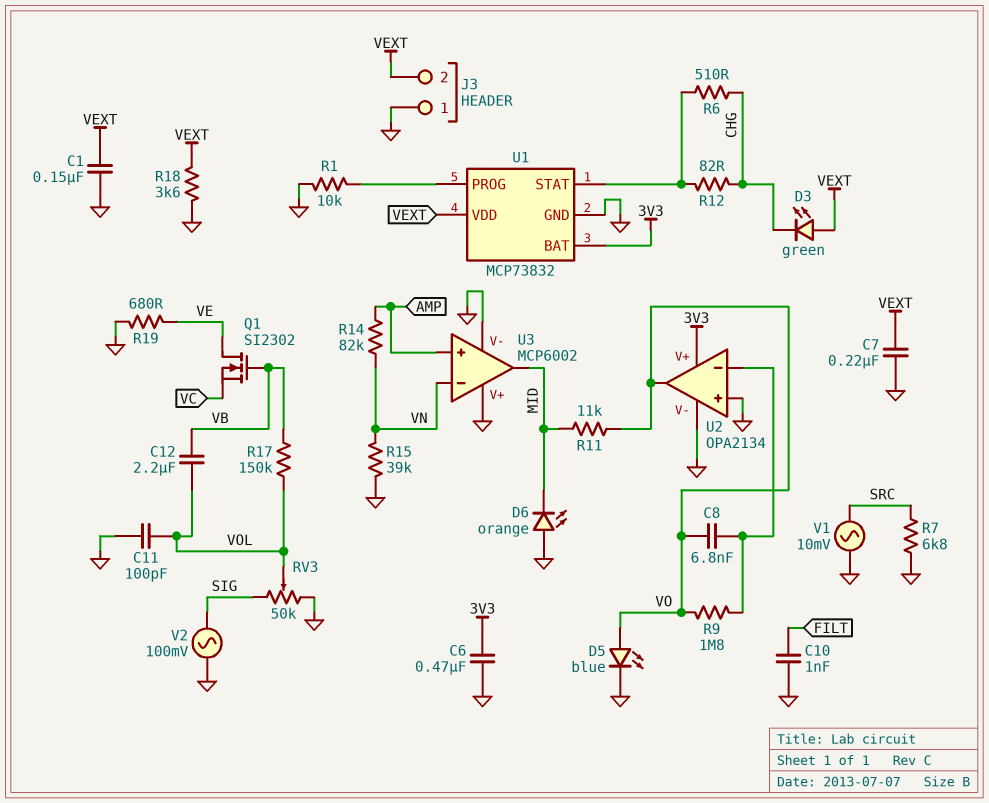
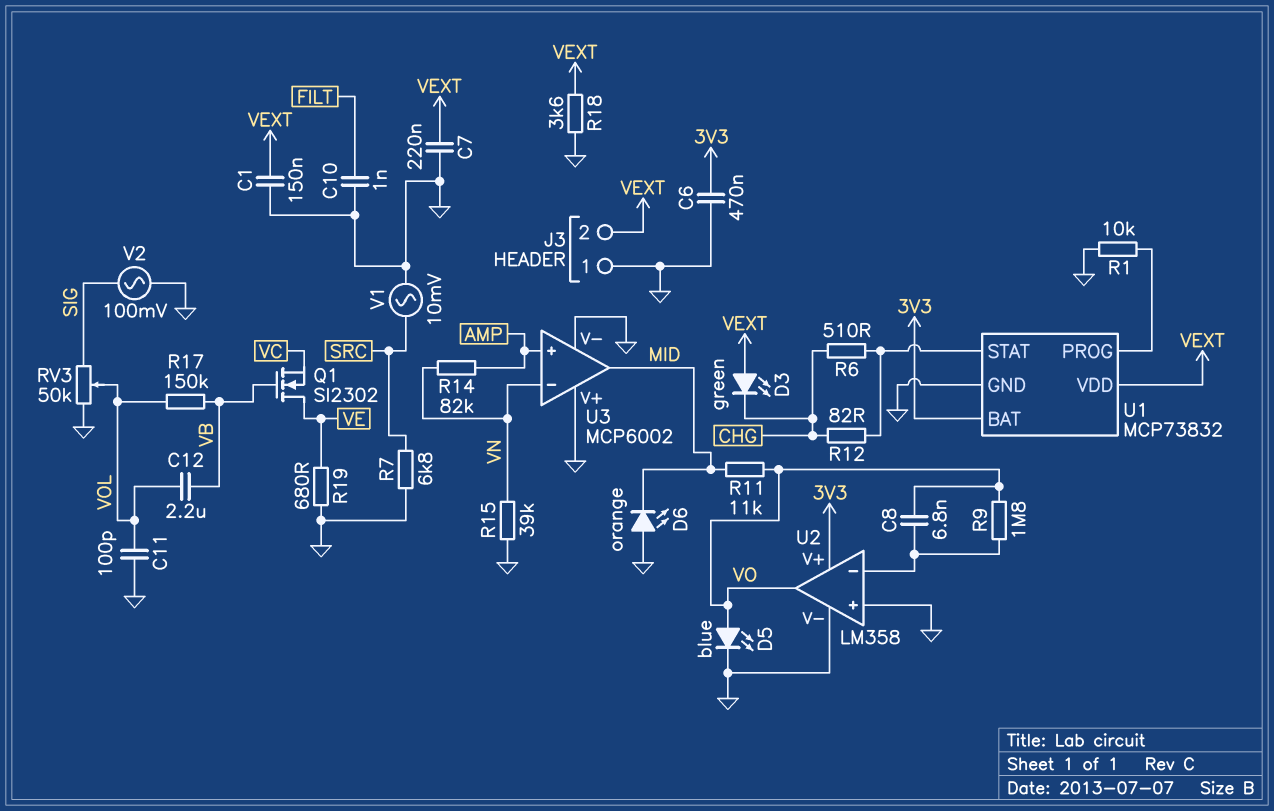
U2: OPA2134 -> LM358

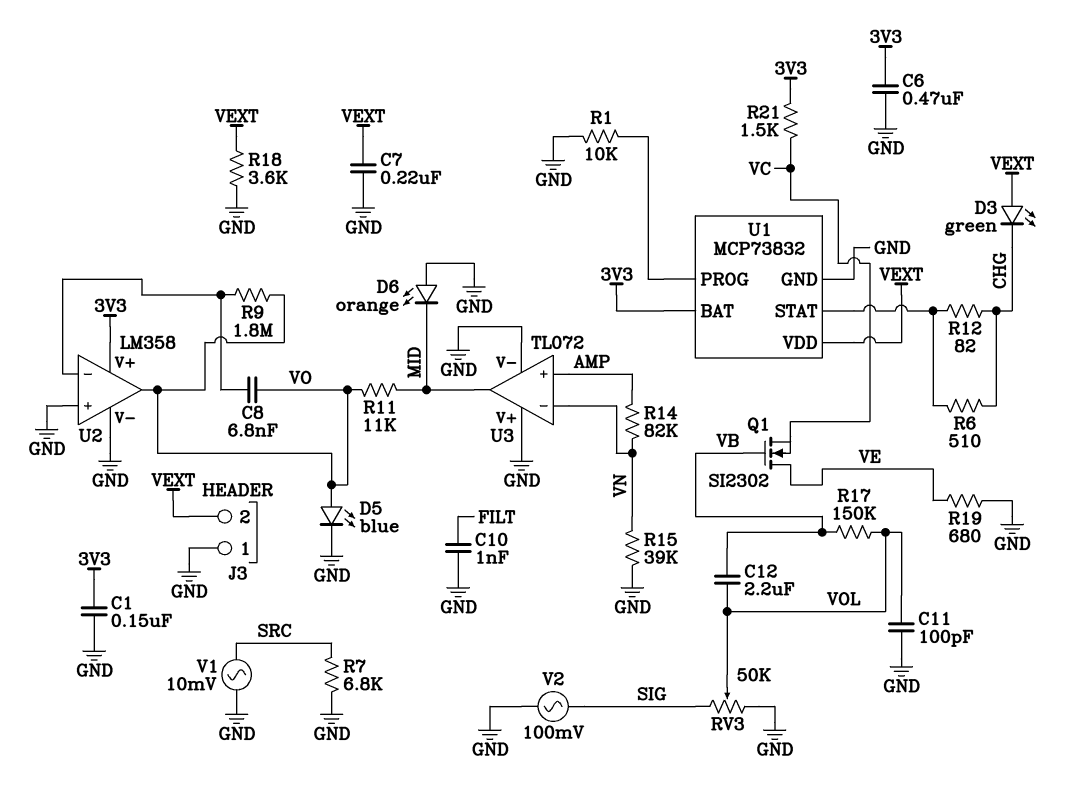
C1: 150nF (GND, VEXT) -> 150nF (3V3, GND)
R21: none -> 1.5k (3V3, VC)
U3: MCP6002 -> TL072

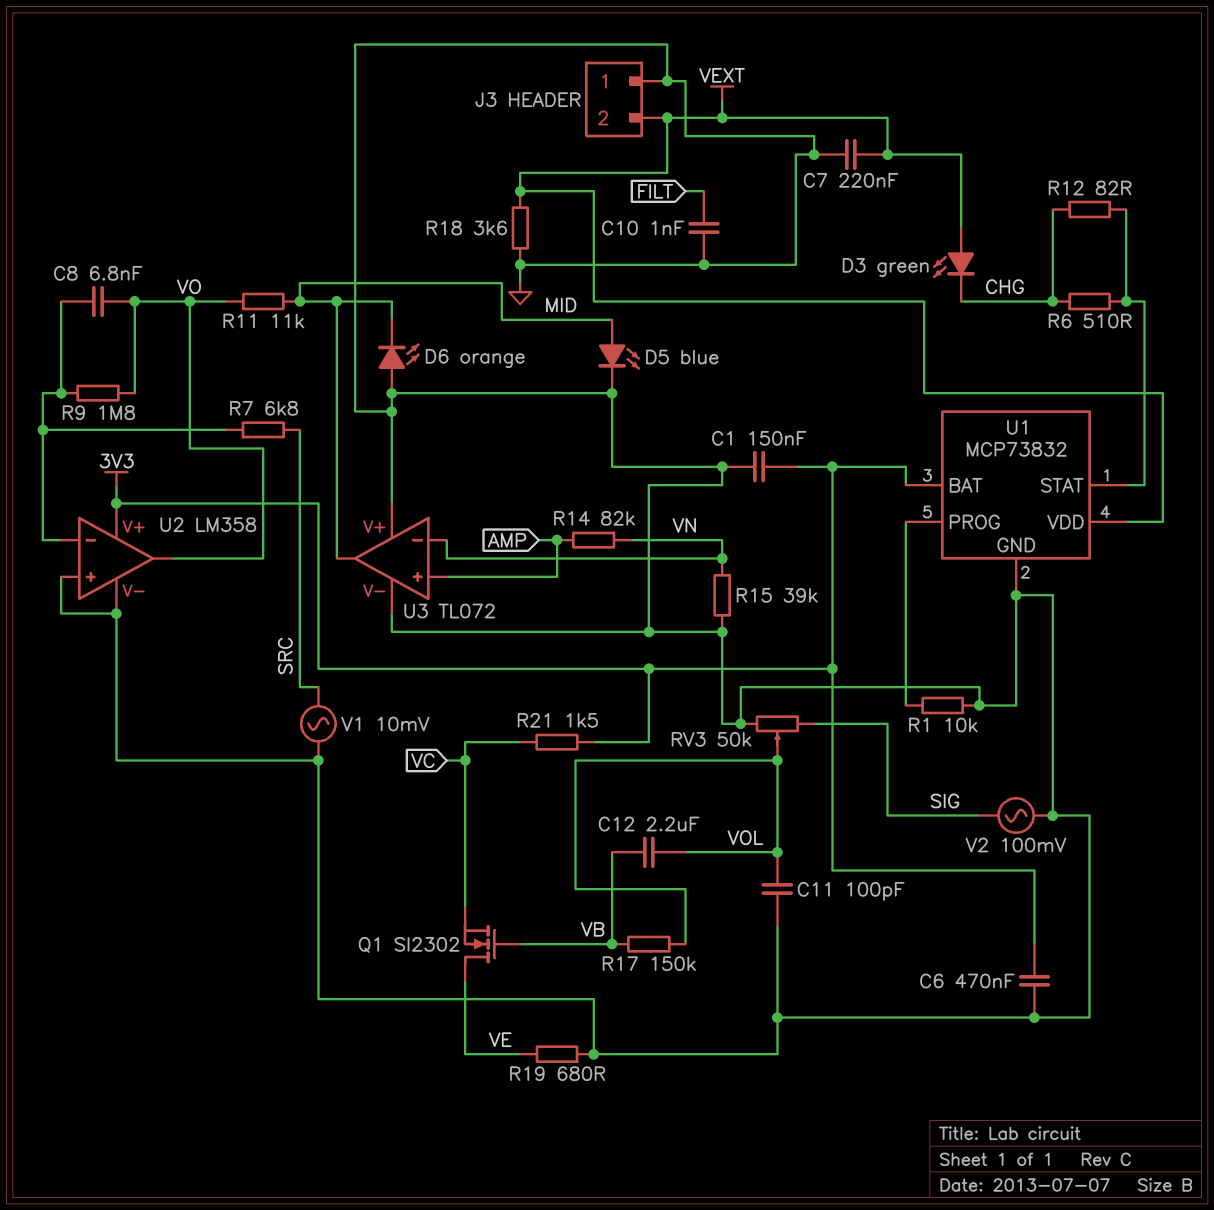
D5: LED blue (A VO, K GND) -> LED blue (A MID, K GND)
R7: 6.8k (GND, SRC) -> 6.8k (SRC, U2/in-)

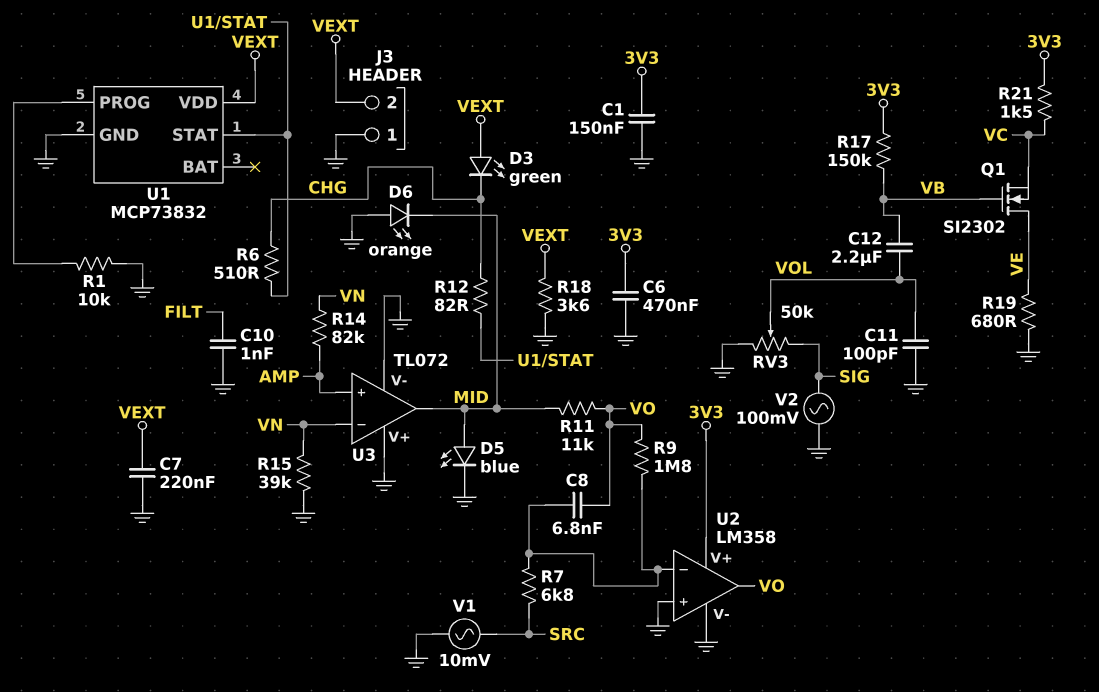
R17: 150k (VB, VOL) -> 150k (3V3, VB)
U1 pin BAT: 3V3 -> none

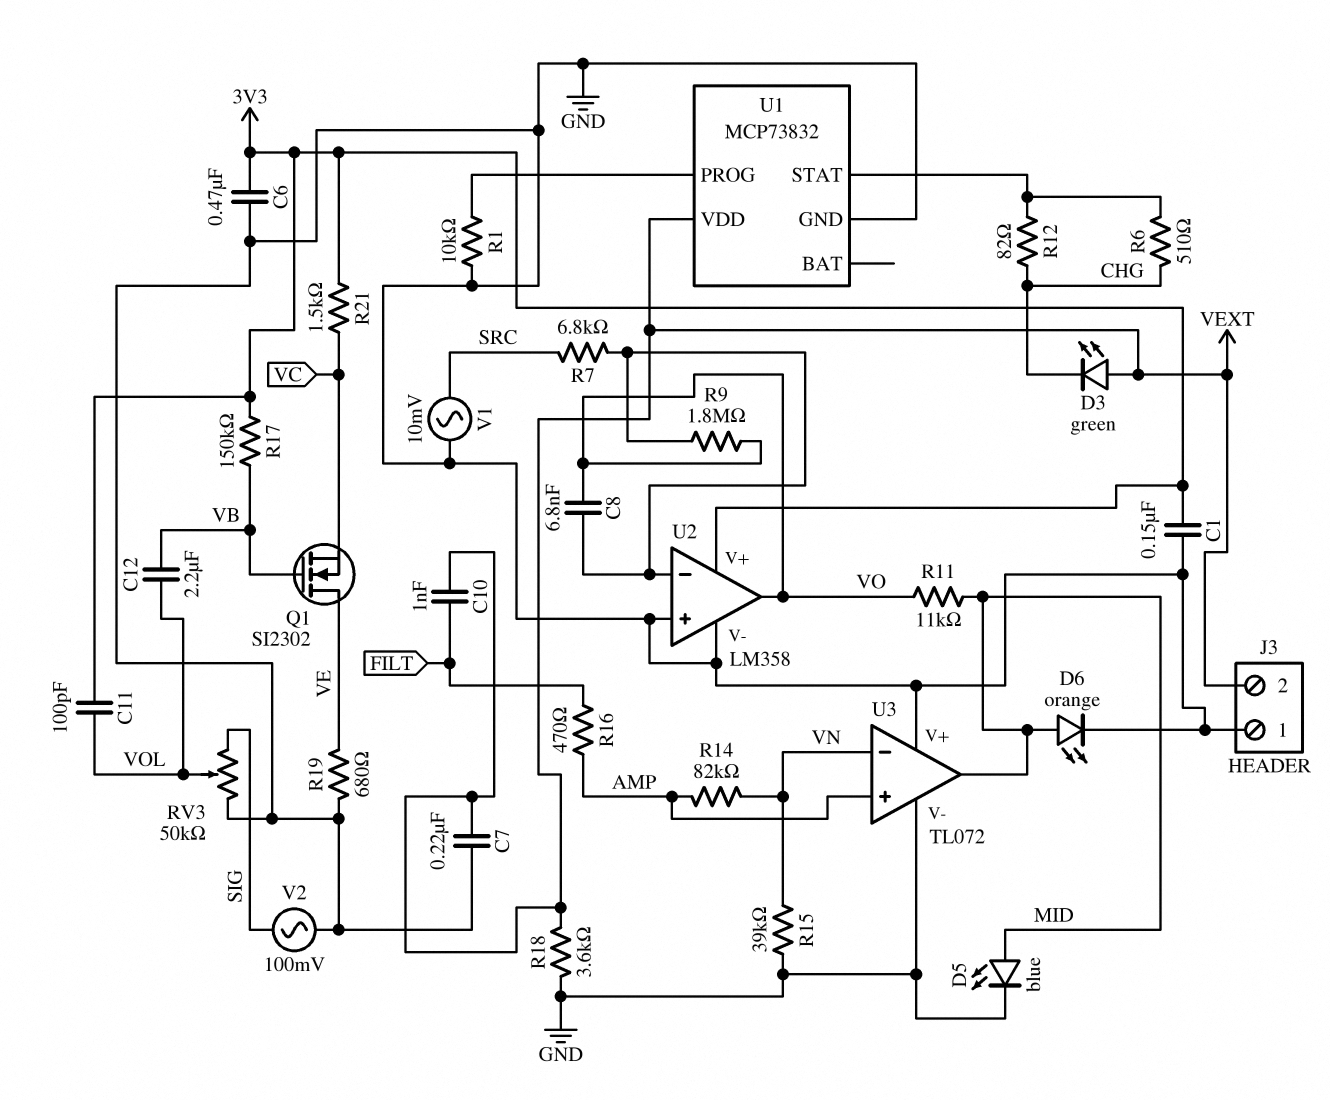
C10: 1nF (FILT, GND) -> 1nF (FILT, VEXT)
C11: 100pF (GND, VOL) -> 100pF (3V3, VOL)
D6: LED orange (A GND, K MID) -> LED orange (A MID, K GND)
R16: none -> 470 (AMP, FILT)

